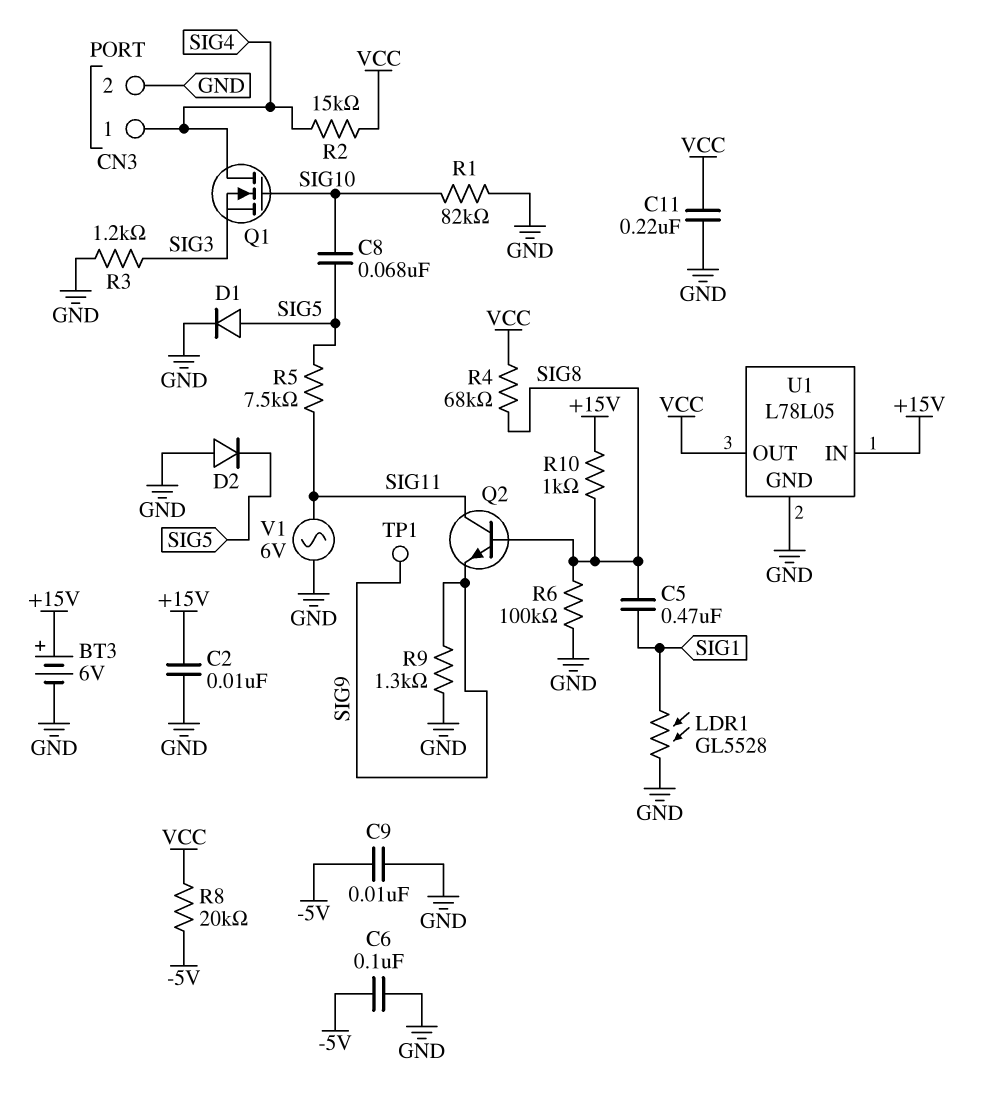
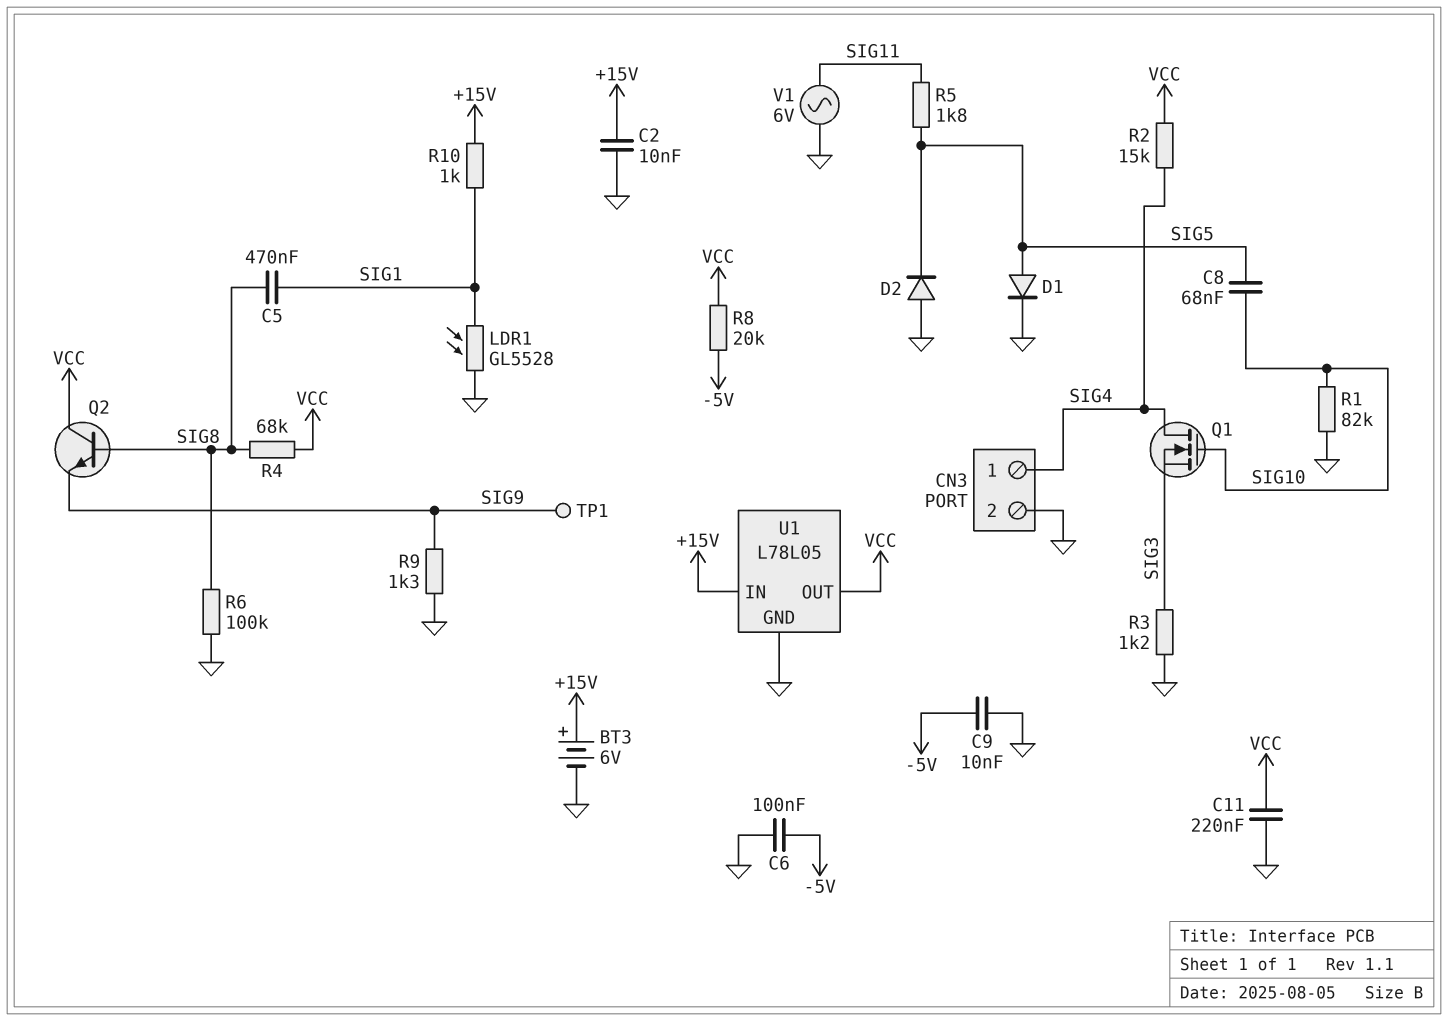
Q2: NPN (B SIG8, C SIG11, E SIG9) -> NPN (B SIG8, C VCC, E SIG9)
R5: 7.5k (SIG5, SIG11) -> 1.8k (SIG5, SIG11)
R10: 1k (+15V, SIG8) -> 1k (+15V, SIG1)

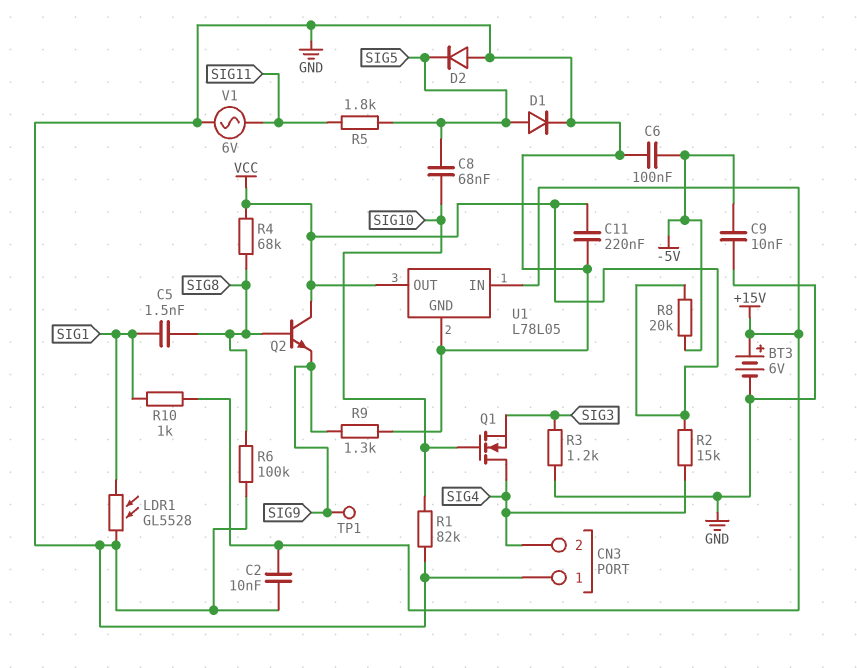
C5: 470nF (SIG1, SIG8) -> 1.5nF (SIG1, SIG8)
CN3 pin 1: SIG4 -> GND
CN3 pin 2: GND -> SIG4

